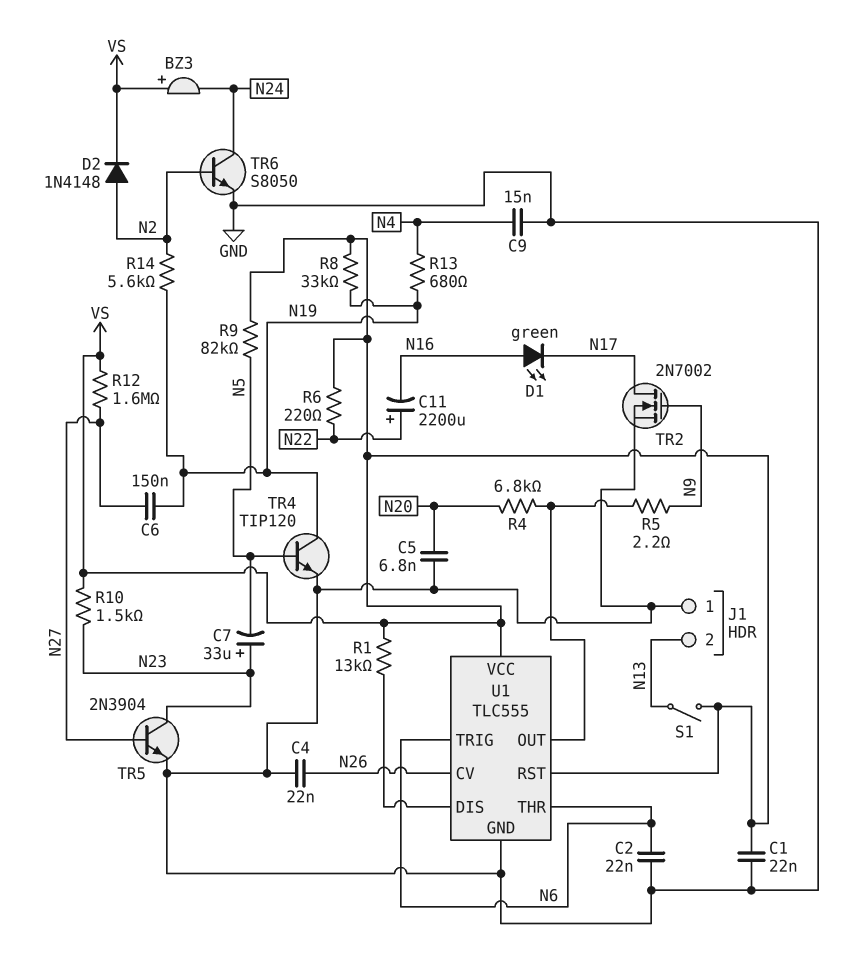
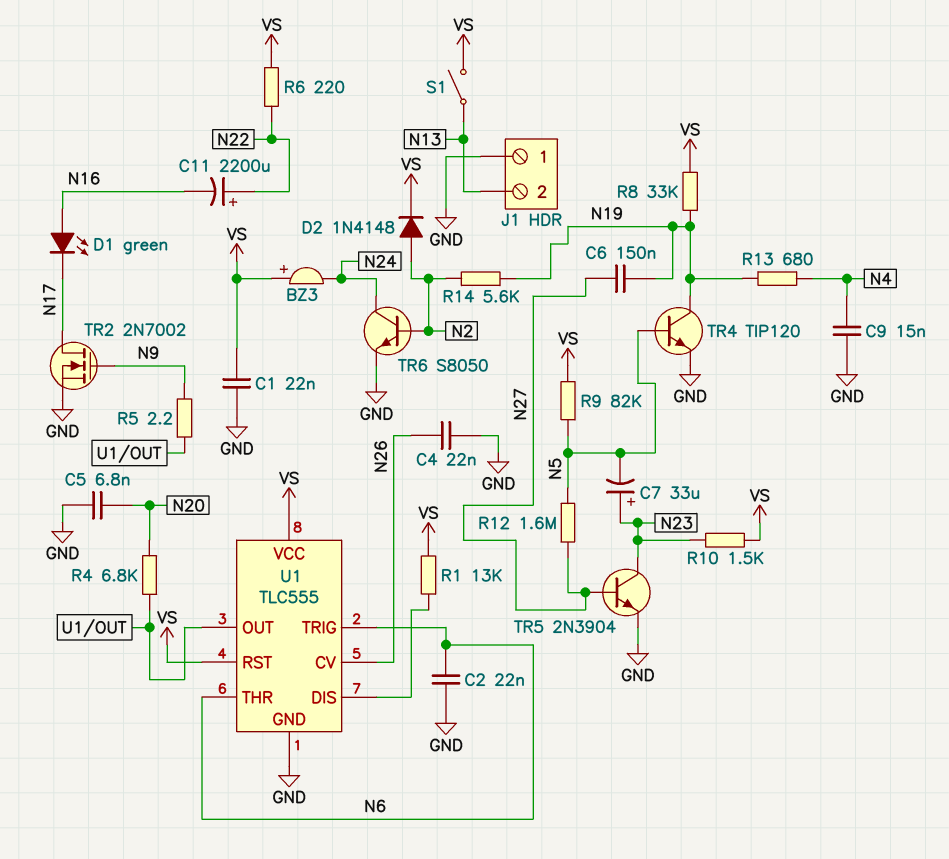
R12: 1.6M (N27, VS) -> 1.6M (N5, N27)

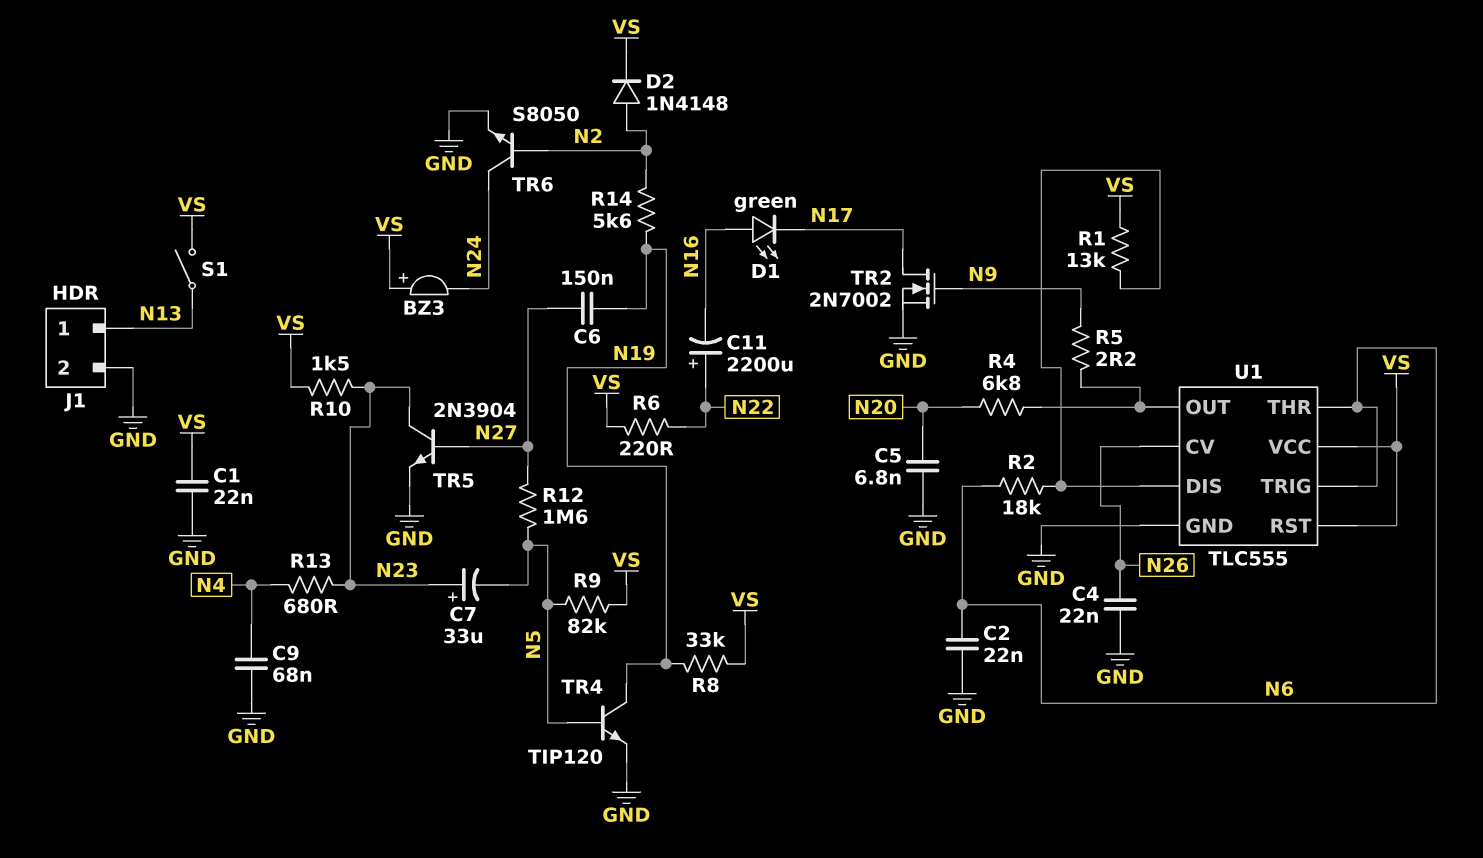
C9: 15nF (GND, N4) -> 68nF (GND, N4)
J1 pin 1: GND -> N13
J1 pin 2: N13 -> GND
R2: none -> 18k (N6, U1/DIS)
R13: 680 (N4, N19) -> 680 (N4, N23)

